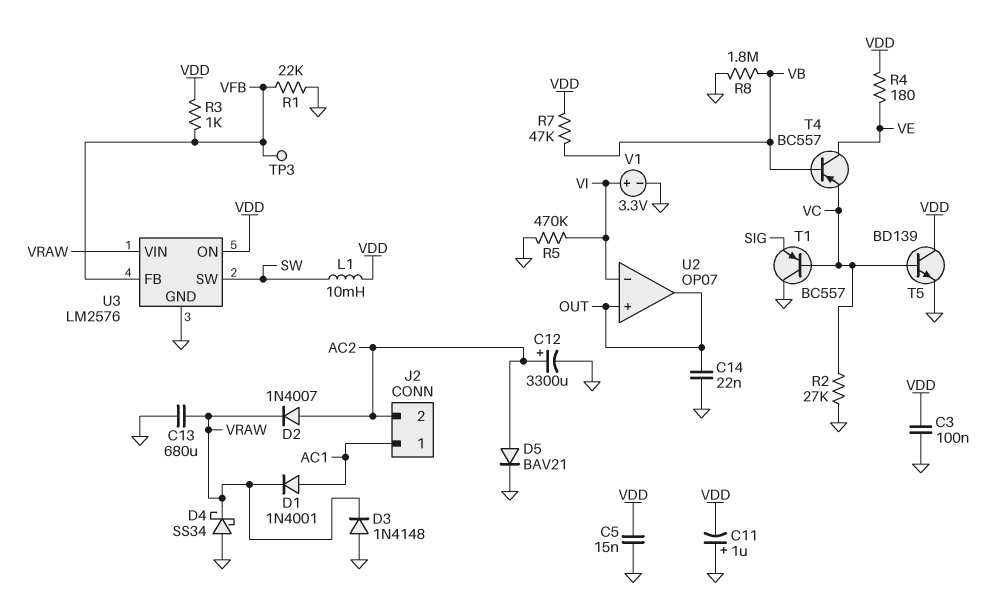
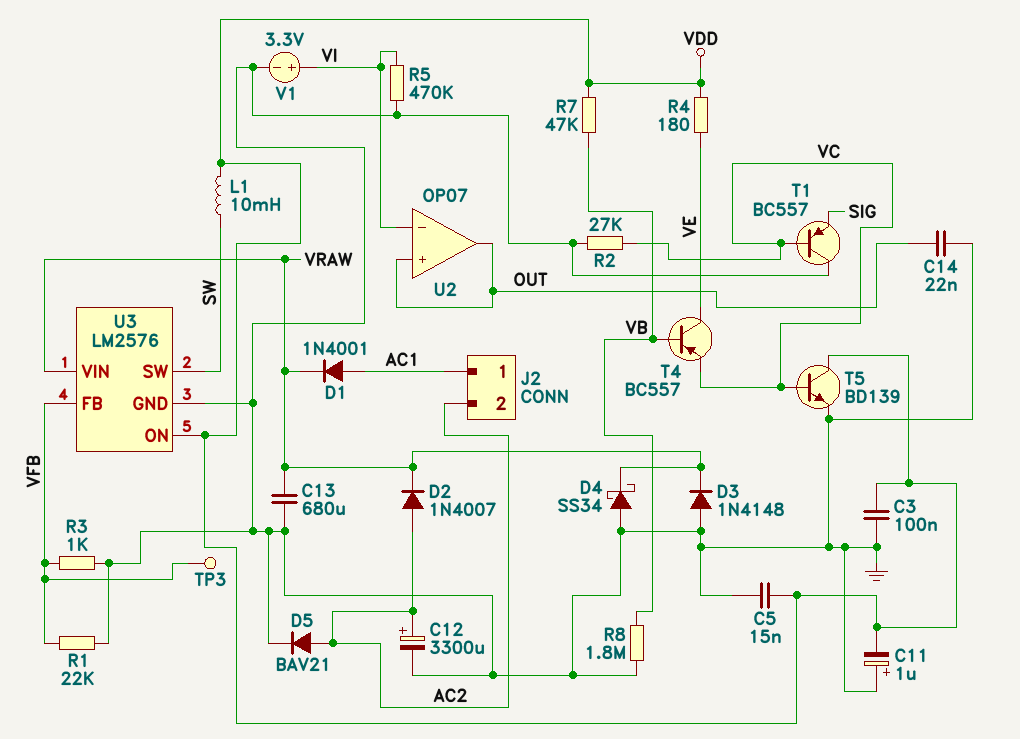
R3: 1k (VDD, VFB) -> 1k (GND, VFB)

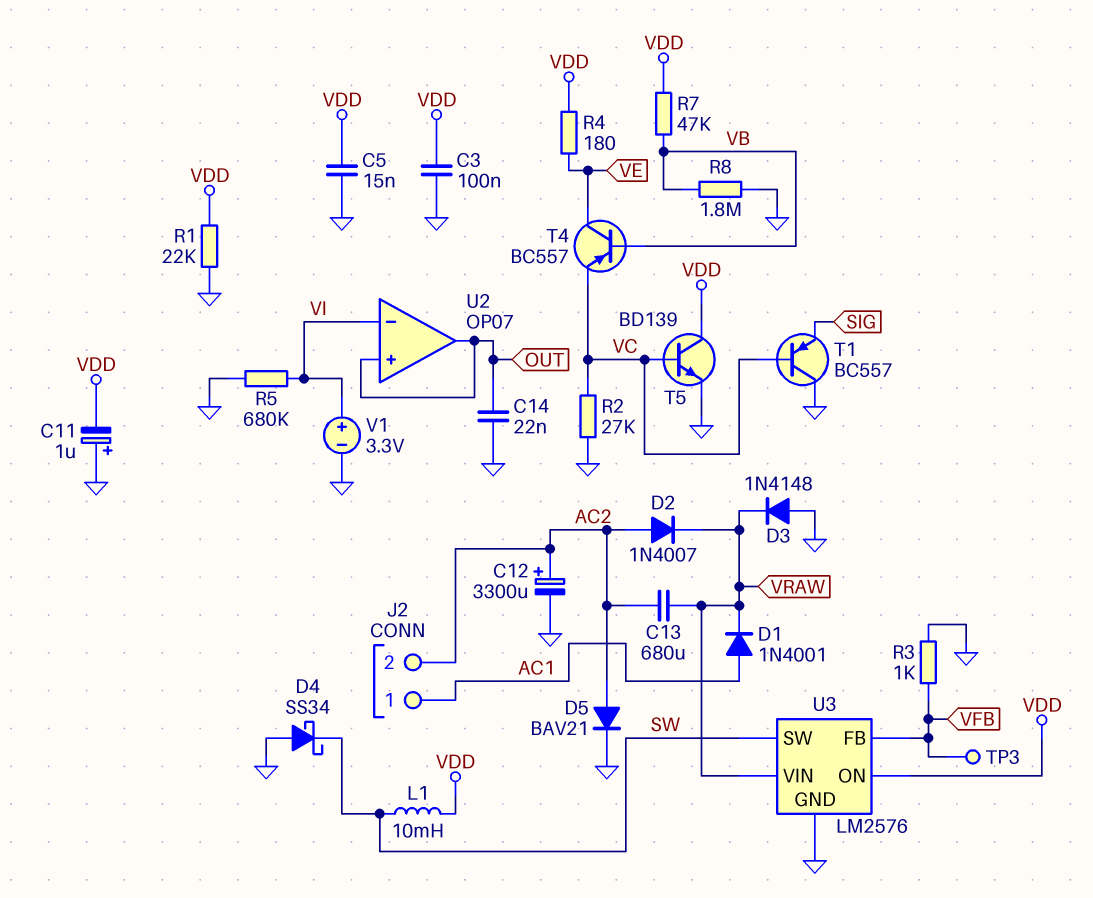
C13: 680uF (GND, VRAW) -> 680uF (AC2, VRAW)
D4: schottky SS34 (A GND, K VRAW) -> schottky SS34 (A GND, K SW)
R1: 22k (GND, VFB) -> 22k (GND, VDD)
R5: 470k (GND, VI) -> 680k (GND, VI)

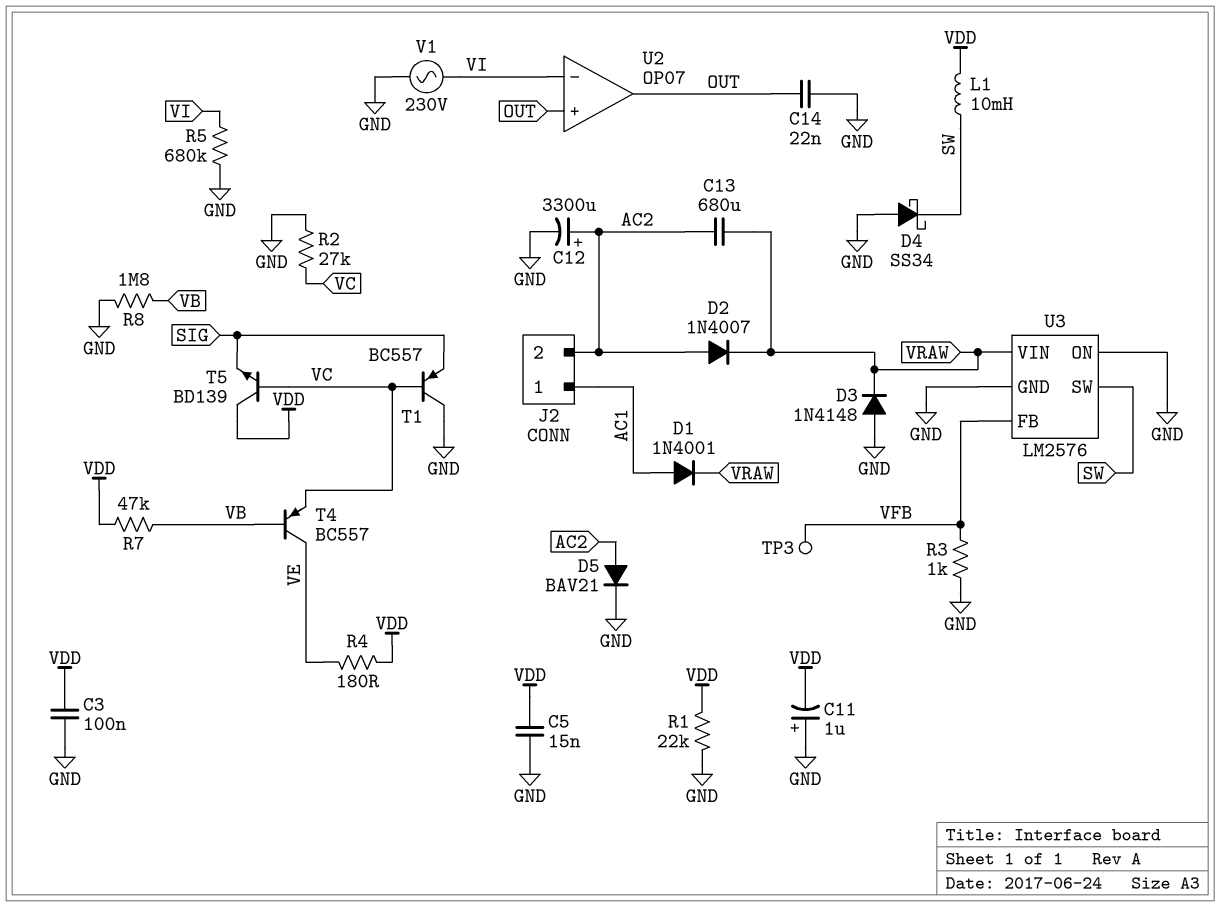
T5: NPN BD139 (B VC, C VDD, E GND) -> NPN BD139 (B VC, C VDD, E SIG)
U3 pin ON: VDD -> GND
V1: 3.3V (plus VI, minus GND) -> AC 230V (GND, VI)

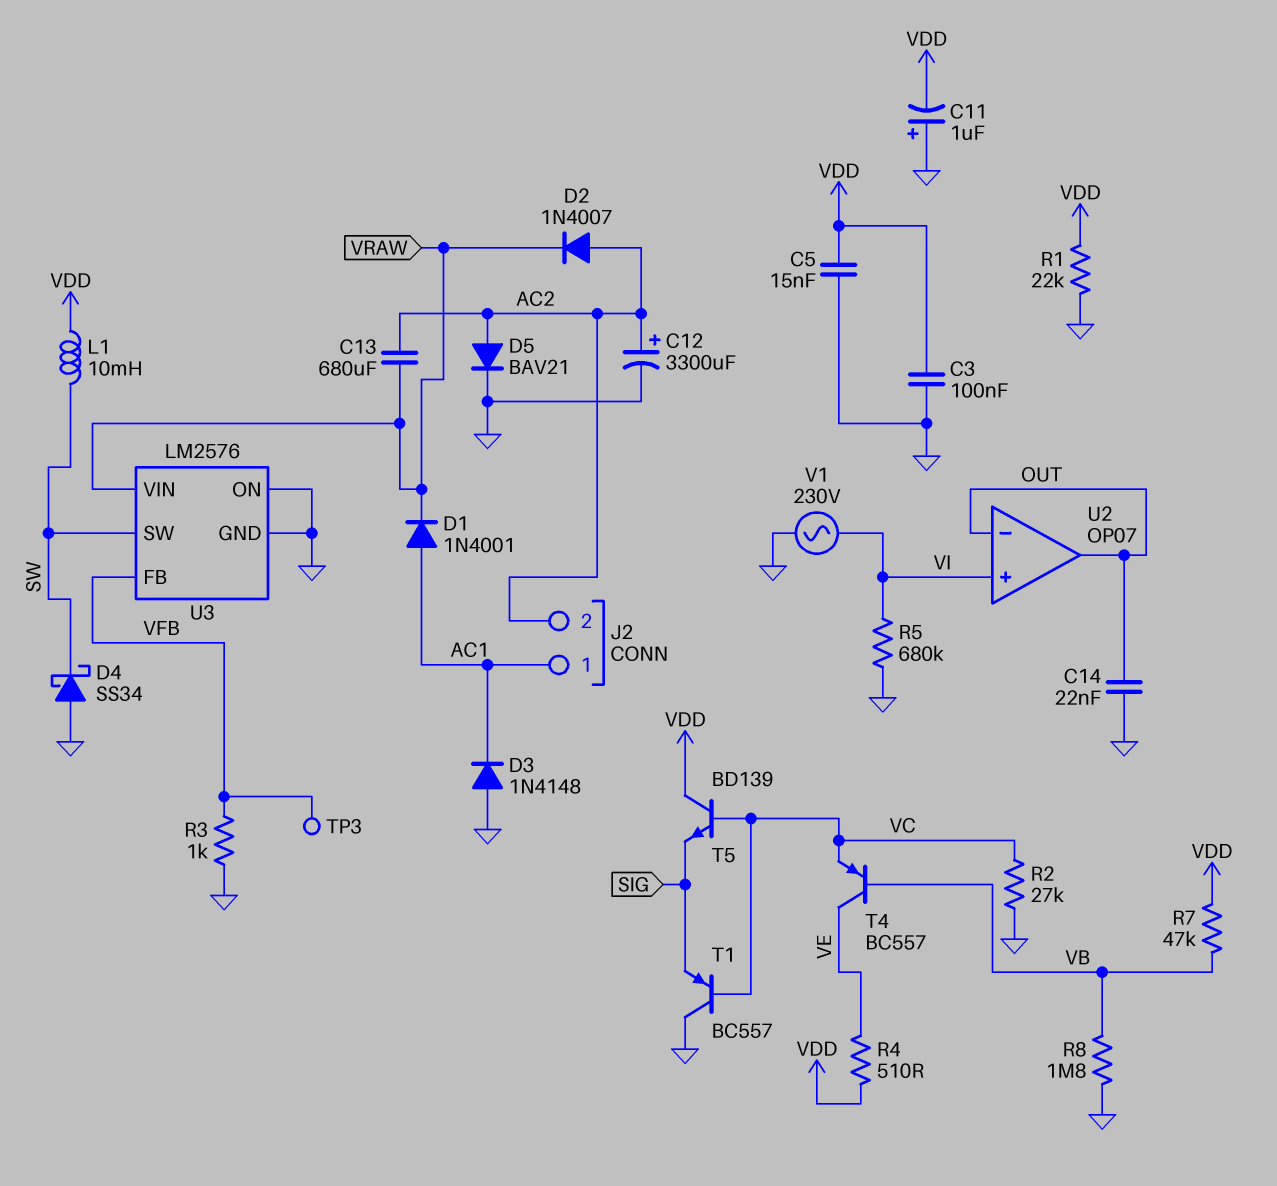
D3: diode 1N4148 (A GND, K VRAW) -> diode 1N4148 (A GND, K AC1)
R4: 180 (VDD, VE) -> 510 (VDD, VE)
U2 pin in+: OUT -> VI
U2 pin in-: VI -> OUT

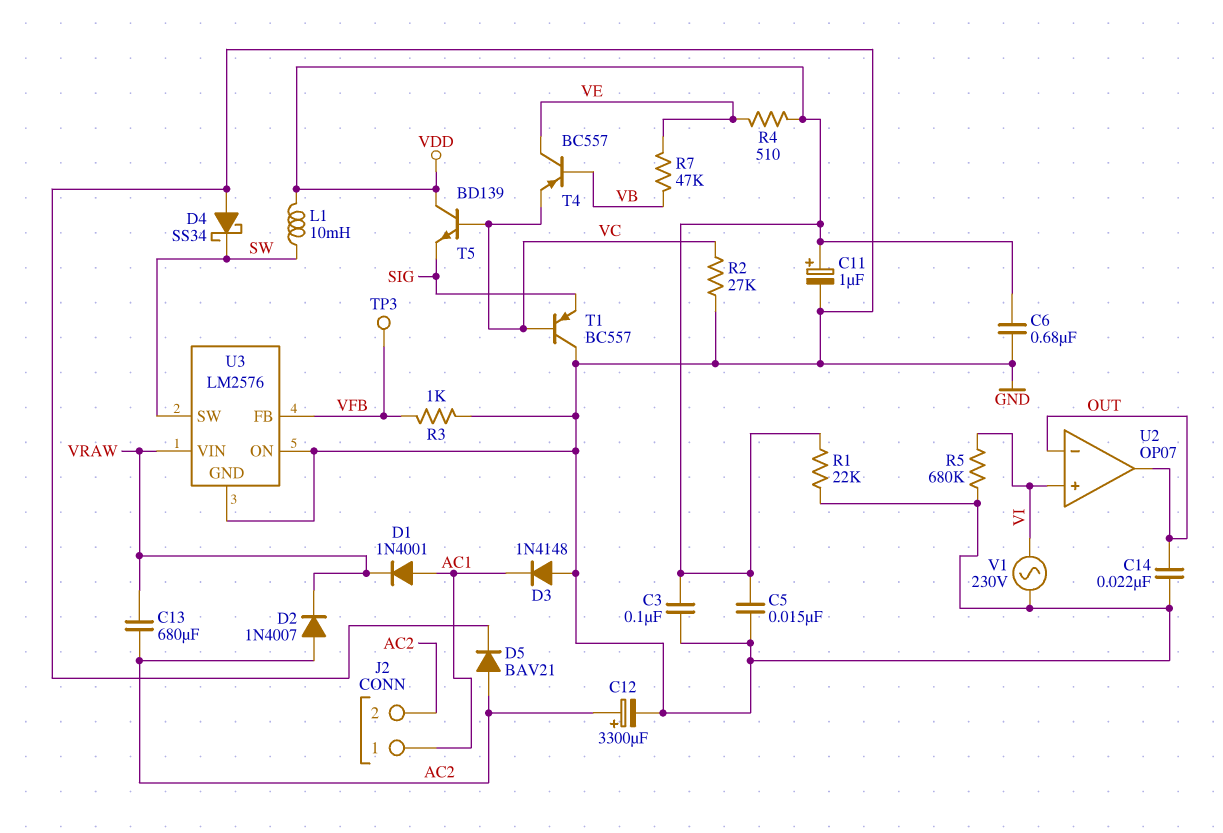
C6: none -> 680nF (GND, VDD)
C11: 1uF (plus GND, minus VDD) -> 1uF (plus VDD, minus GND)
R7: 47k (VB, VDD) -> 47k (VB, VE)
R8: 1.8M (GND, VB) -> none

